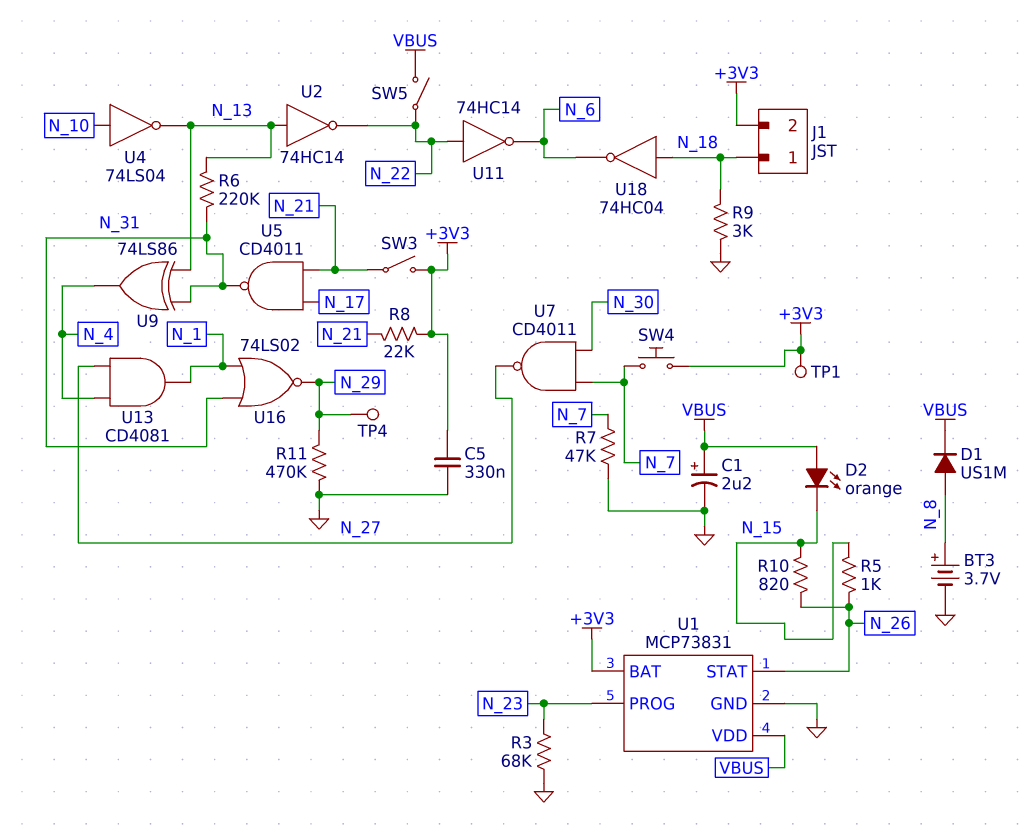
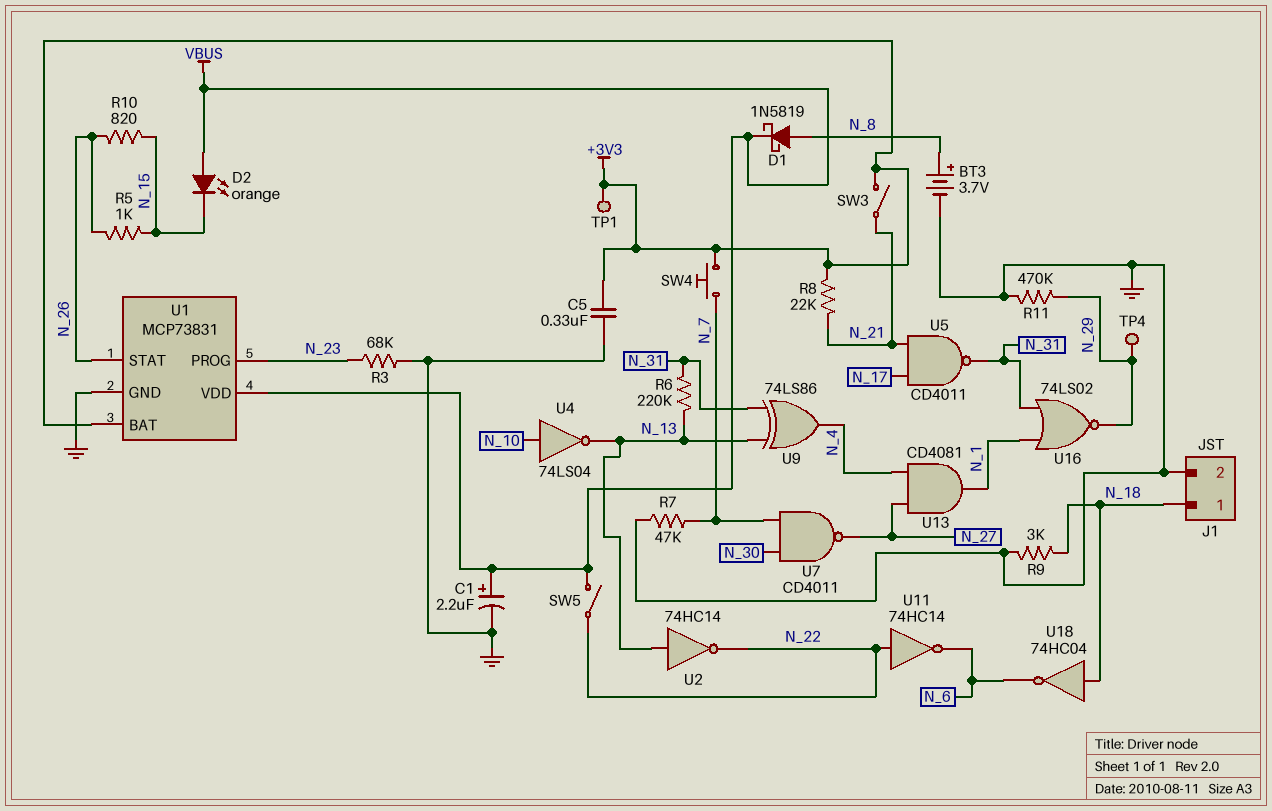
D1: diode US1M (A N_8, K VBUS) -> schottky 1N5819 (A N_8, K VBUS)
J1 pin 2: +3V3 -> GND

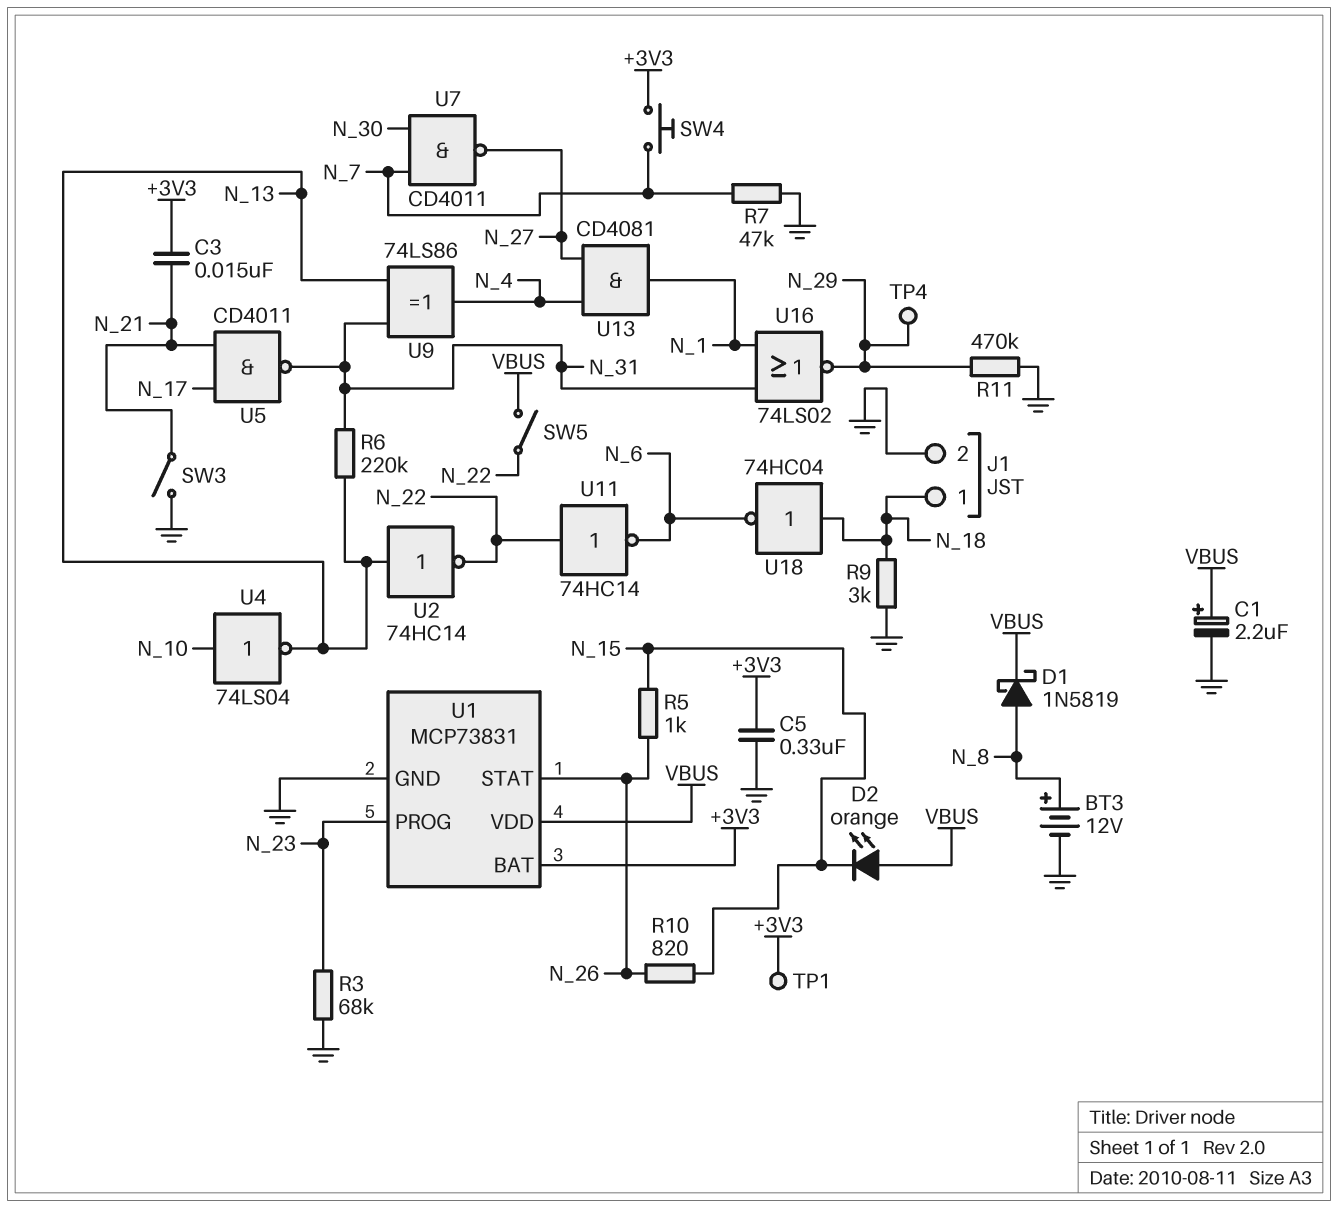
BT3: 3.7V (plus N_8, minus GND) -> 12V (plus N_8, minus GND)
C3: none -> 15nF (+3V3, N_21)
R8: 22k (+3V3, N_21) -> none
SW3: switch (+3V3, N_21) -> switch (GND, N_21)

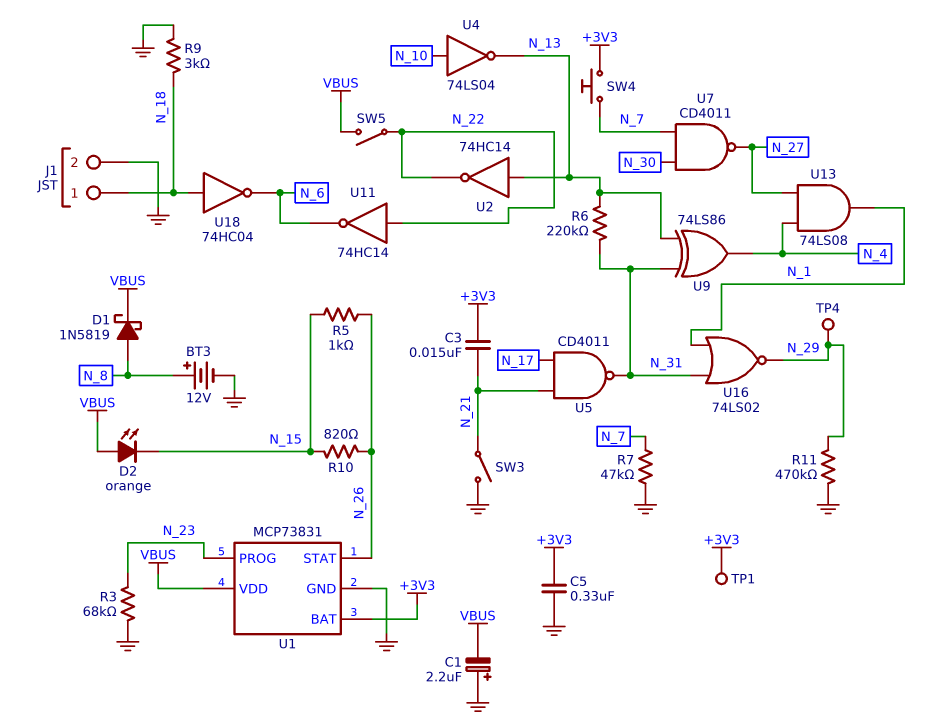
C1: 2.2uF (plus VBUS, minus GND) -> 2.2uF (plus GND, minus VBUS)
U13: AND CD4081 (in N_4, in N_27, out N_1) -> AND 74LS08 (in N_4, in N_27, out N_1)

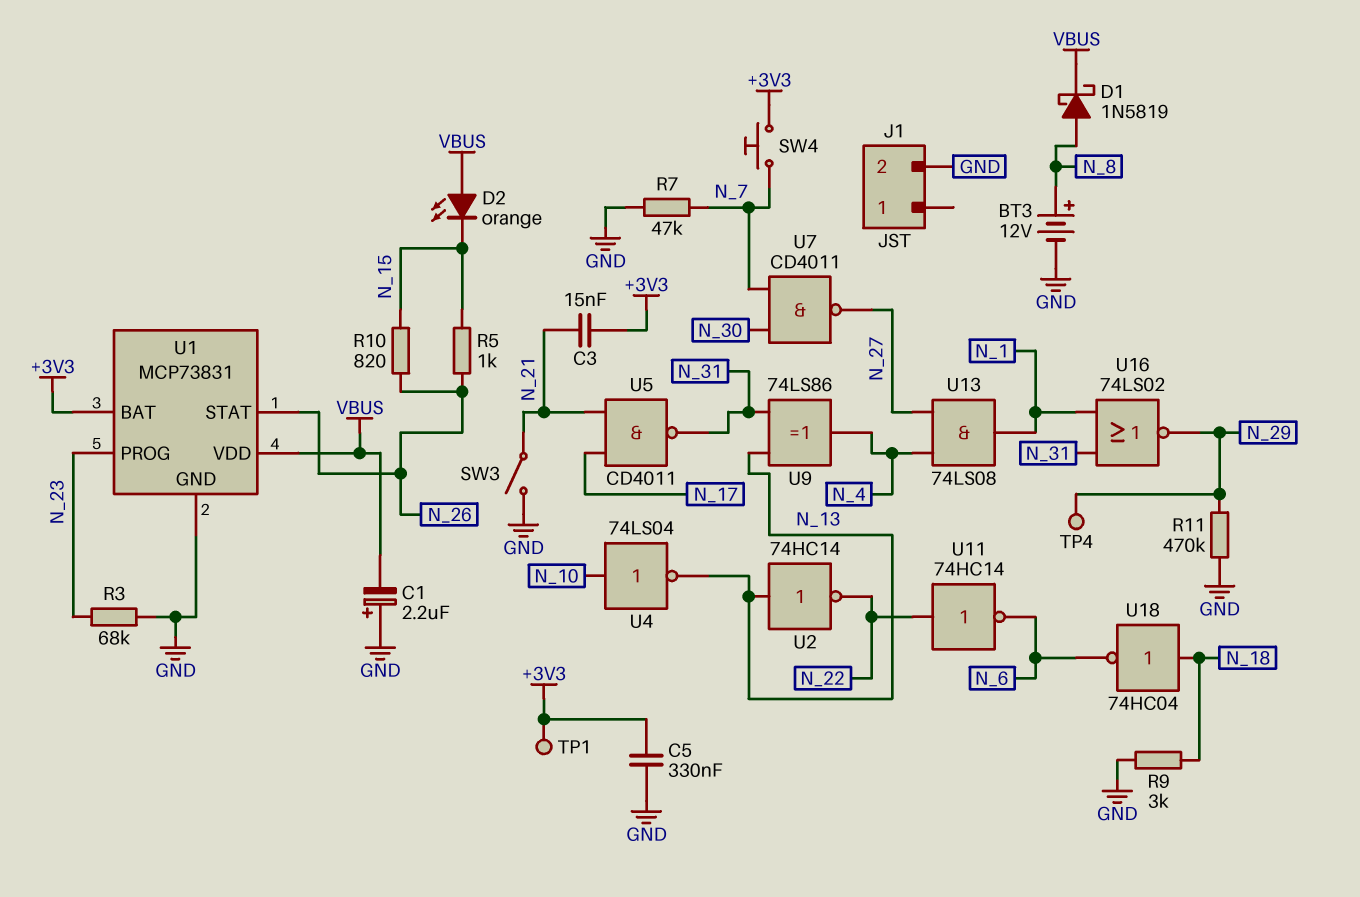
J1 pin 1: N_18 -> none
R6: 220k (N_13, N_31) -> none
SW5: switch (N_22, VBUS) -> none

